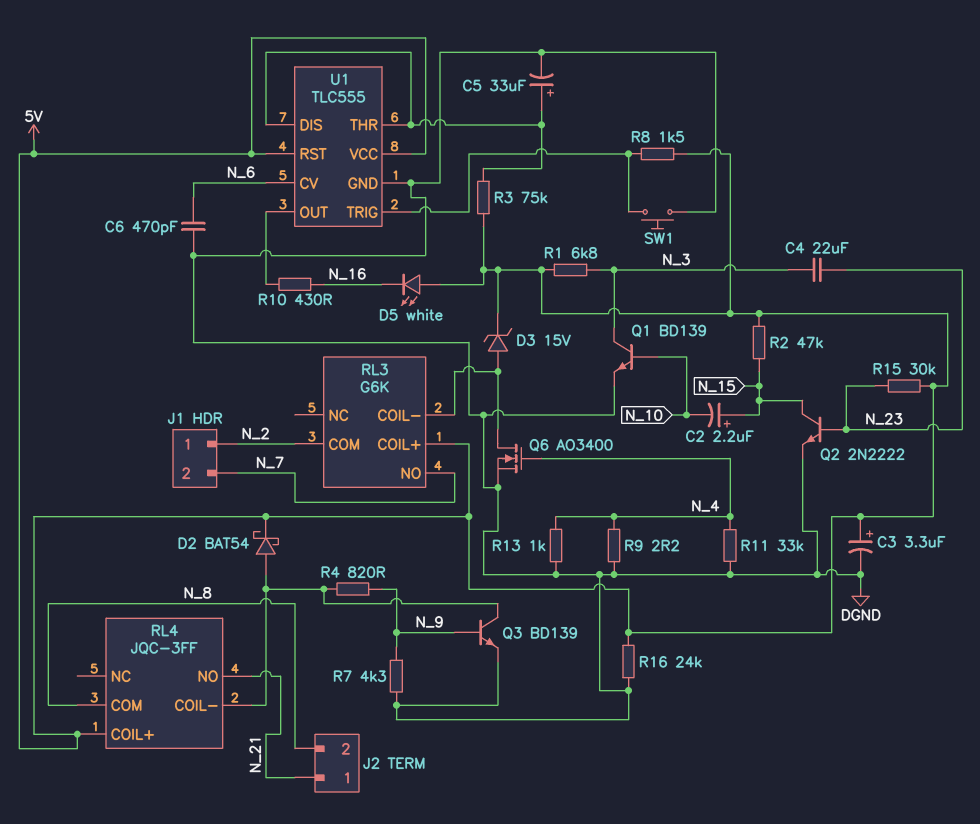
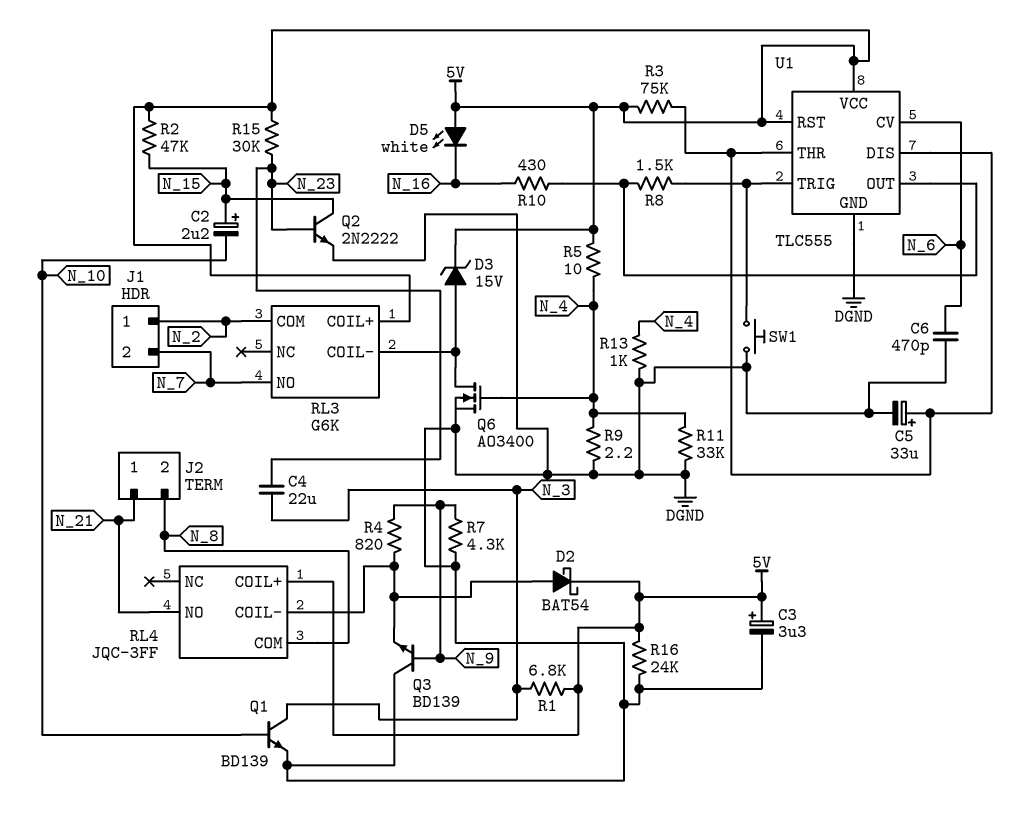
Q3: NPN BD139 (B N_9, C RL4/COIL-, E DGND) -> NPN BD139 (B N_9, C DGND, E RL4/COIL-)
R5: none -> 10 (5V, N_4)
R8: 1.5k (5V, U1/TRIG) -> 1.5k (U1/OUT, U1/TRIG)

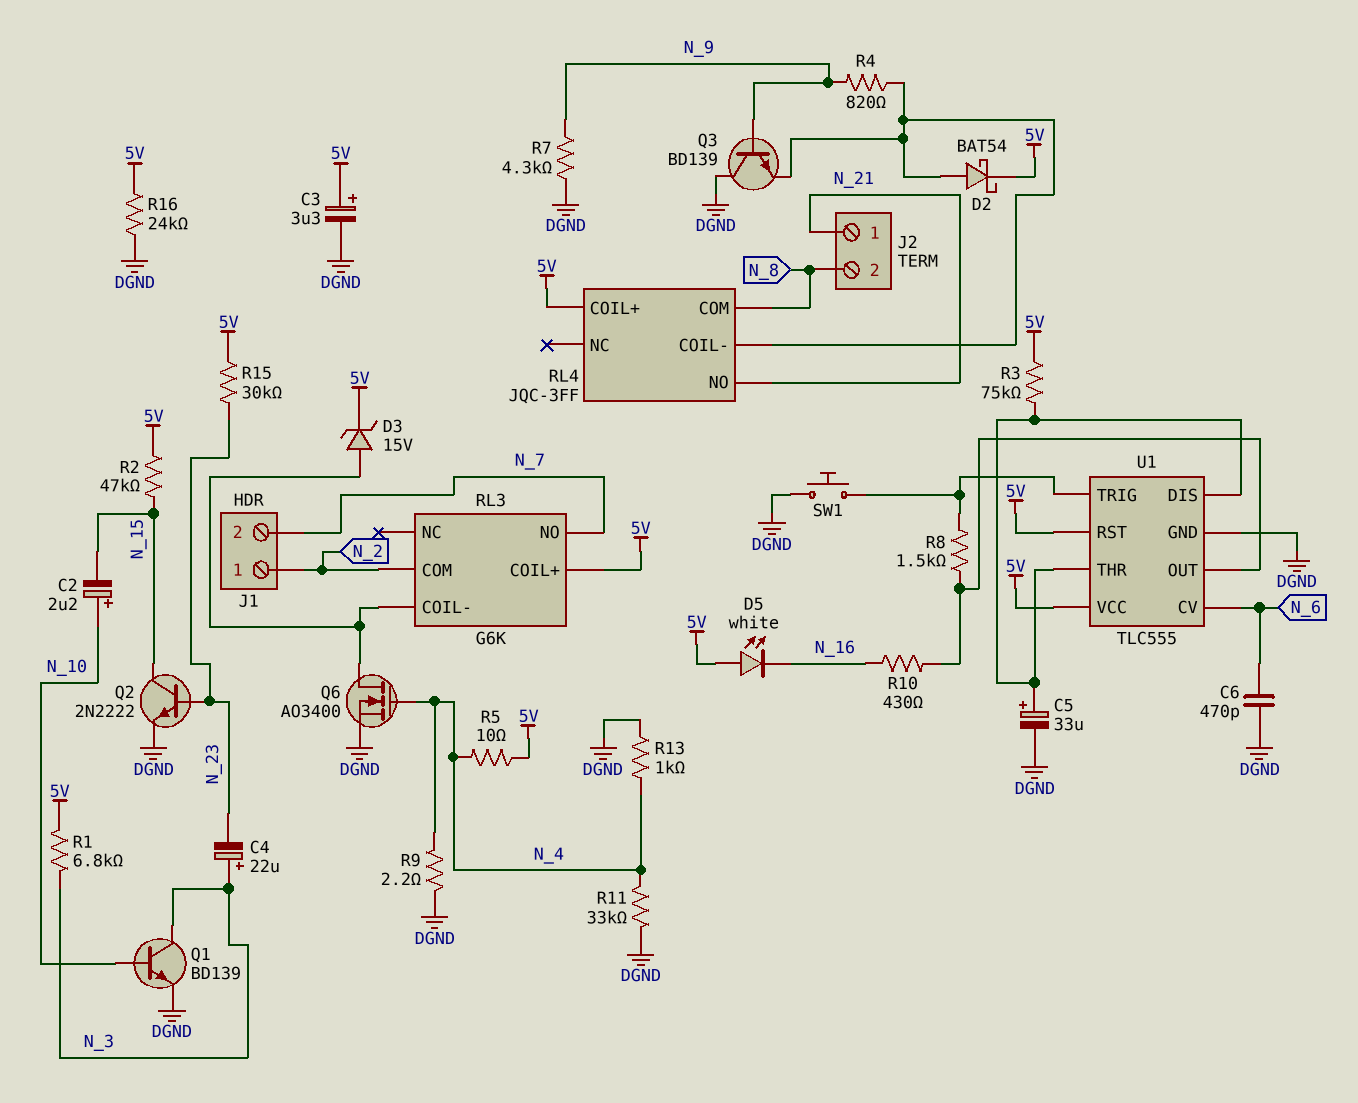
C2: 2.2uF (plus N_15, minus N_10) -> 2.2uF (plus N_10, minus N_15)
C4: 22uF (N_3, N_23) -> 22uF (plus N_3, minus N_23)

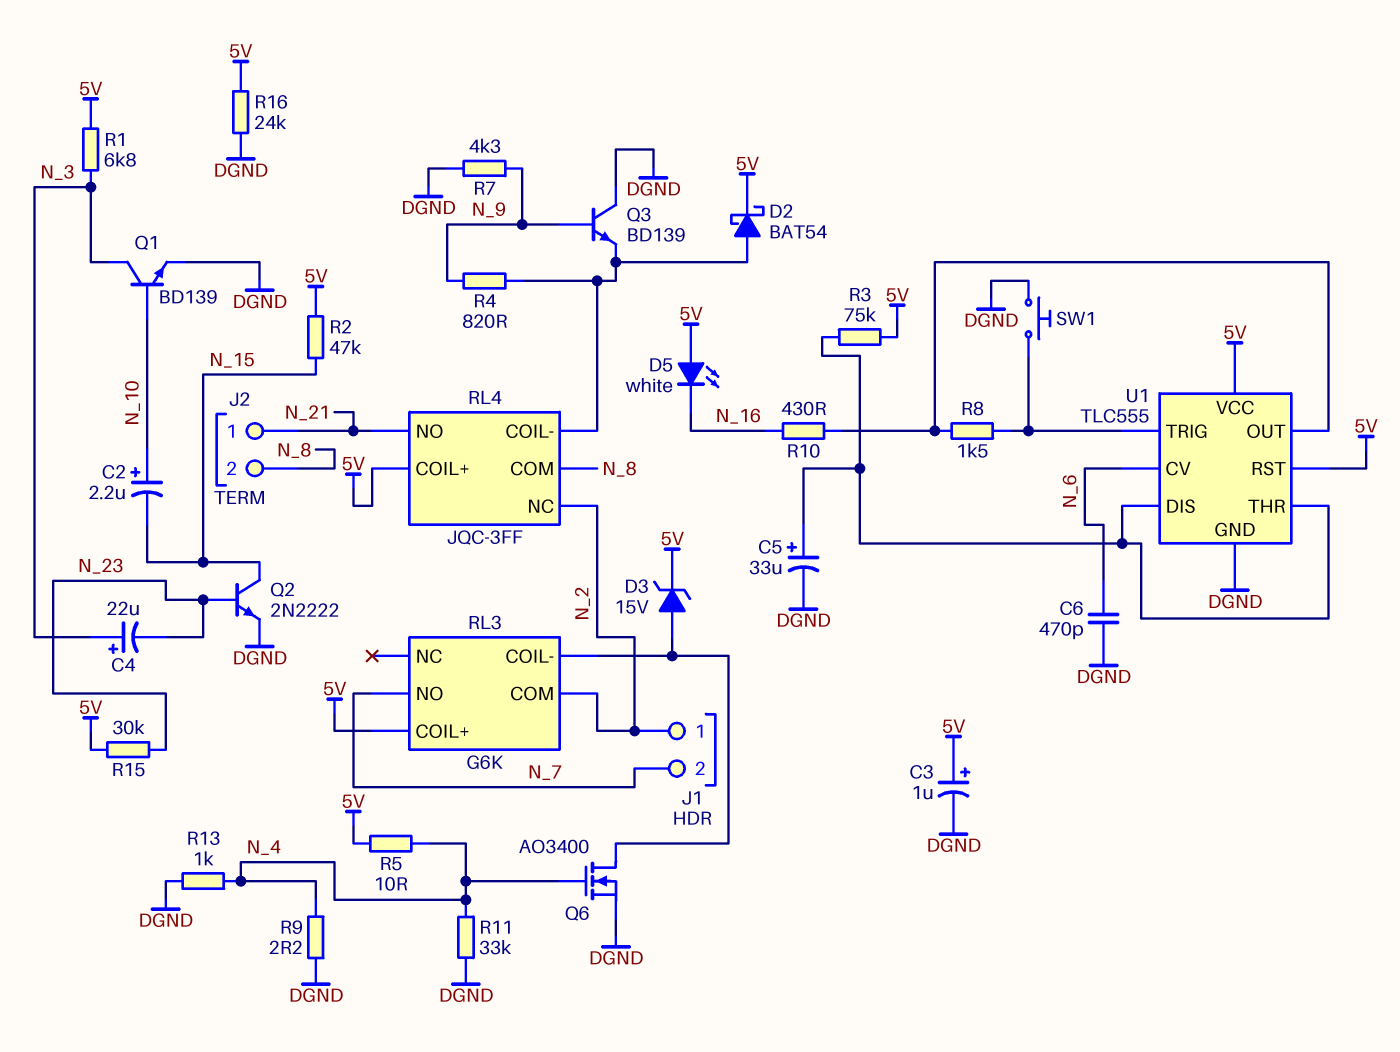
C3: 3.3uF (plus 5V, minus DGND) -> 1uF (plus 5V, minus DGND)
RL4 pin NC: none -> N_2

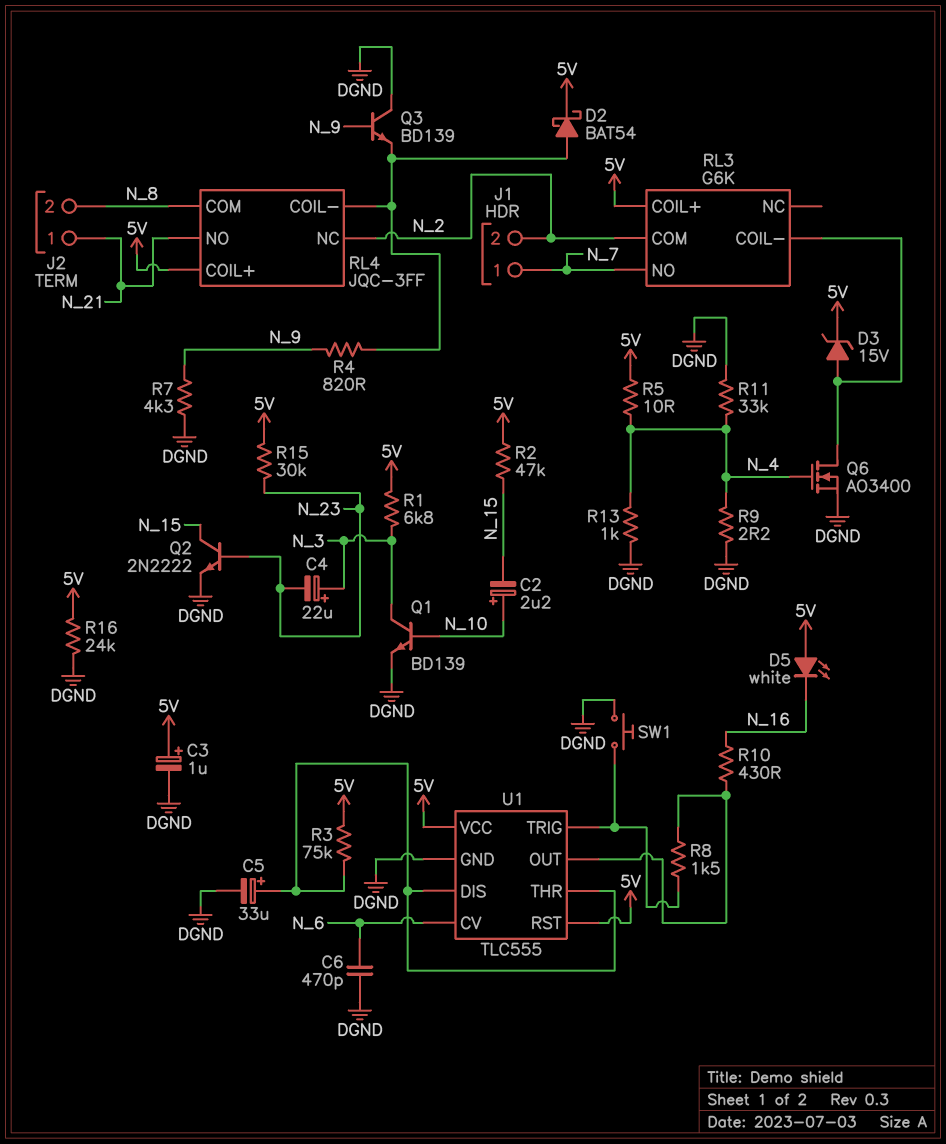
J1 pin 1: N_2 -> N_7
J1 pin 2: N_7 -> N_2

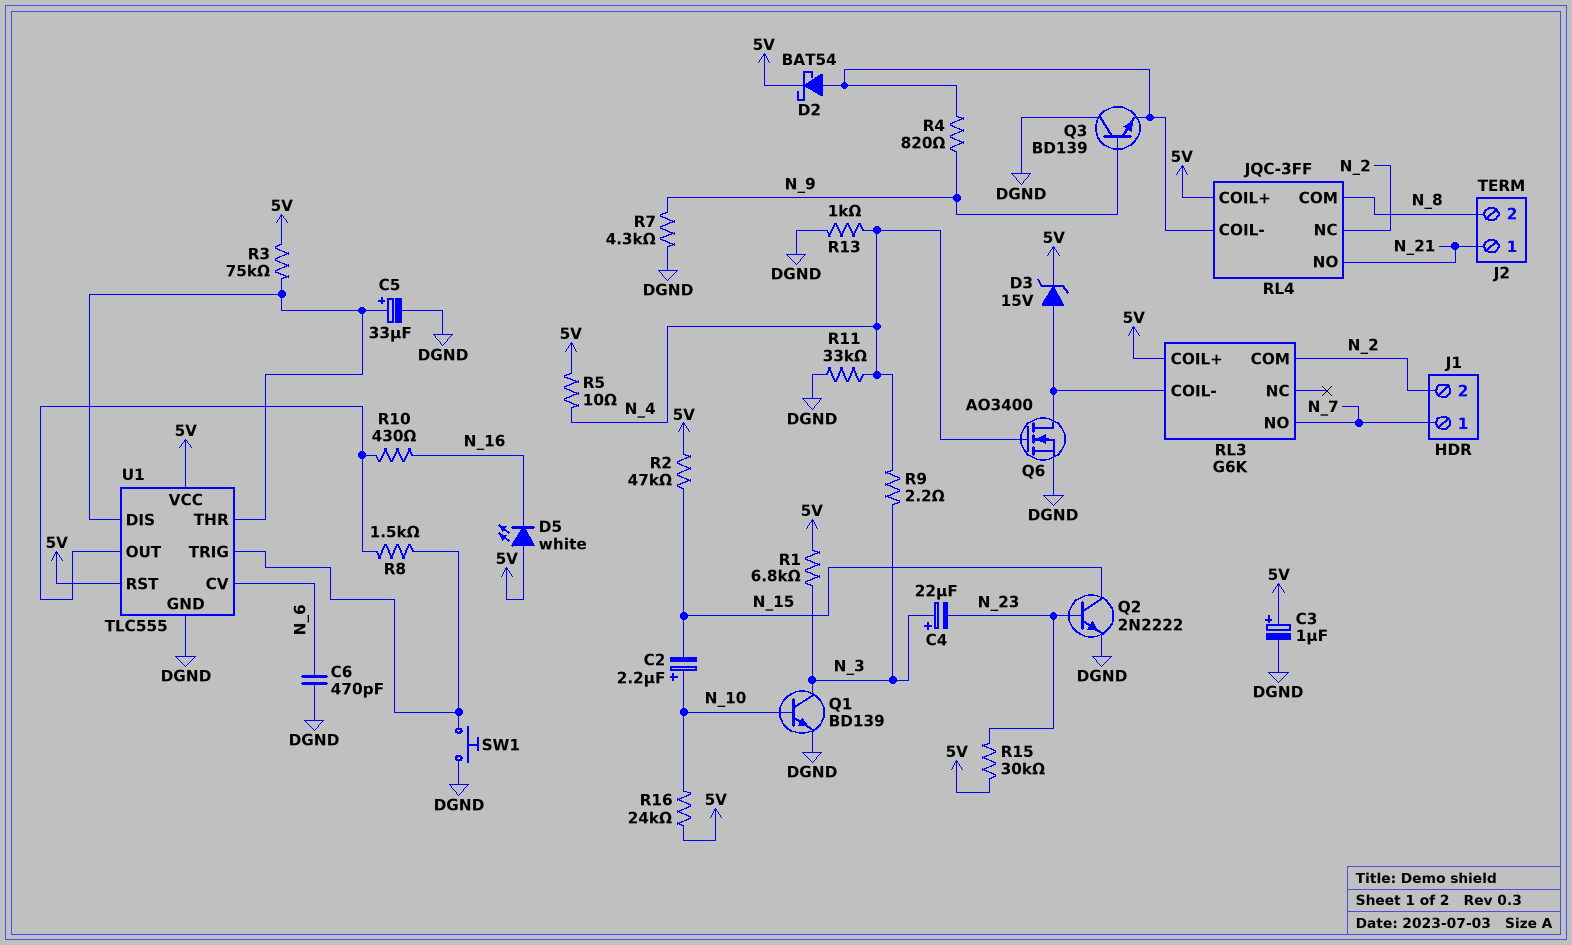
R9: 2.2 (DGND, N_4) -> 2.2 (N_3, N_4)
R16: 24k (5V, DGND) -> 24k (5V, N_10)

